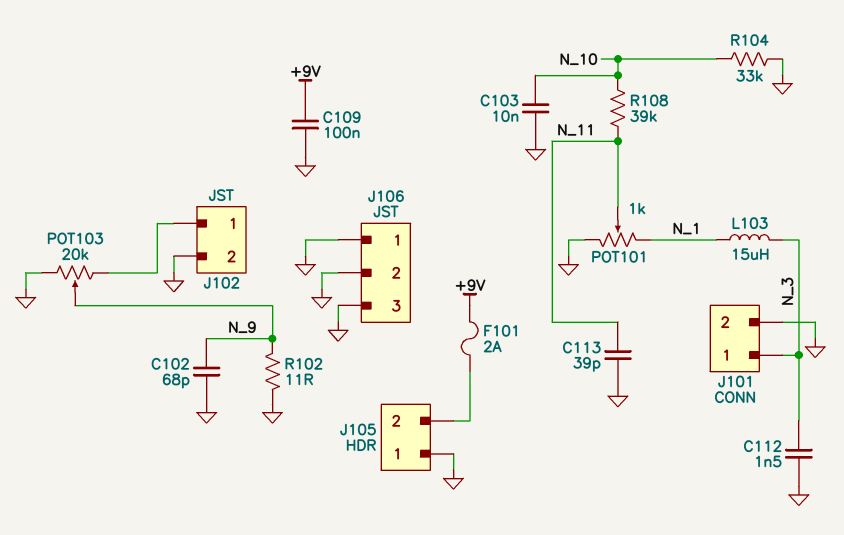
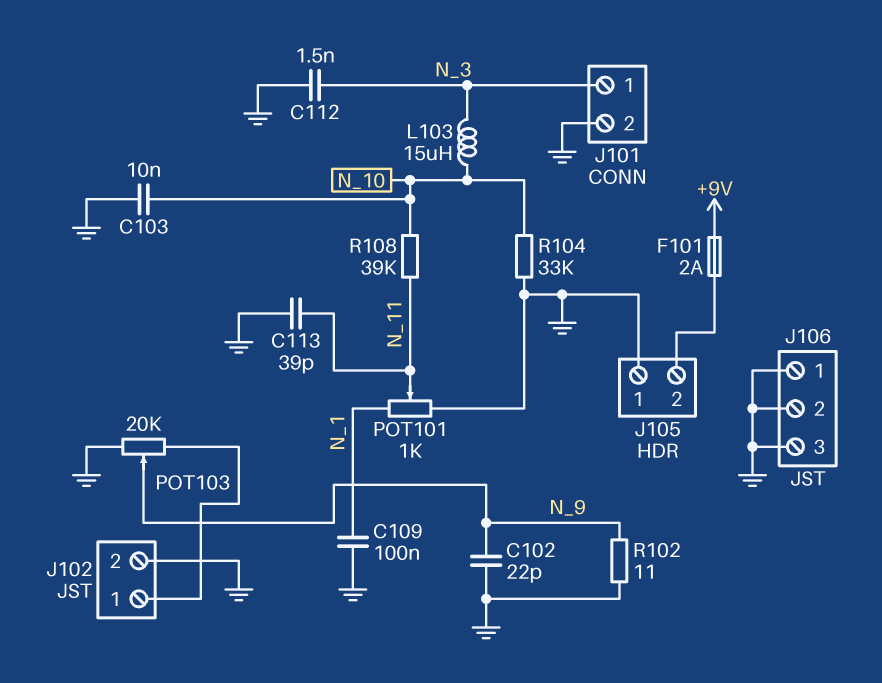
C102: 68pF (GND, N_9) -> 22pF (GND, N_9)
C109: 100nF (+9V, GND) -> 100nF (GND, N_1)
L103: 15uH (N_1, N_3) -> 15uH (N_3, N_10)

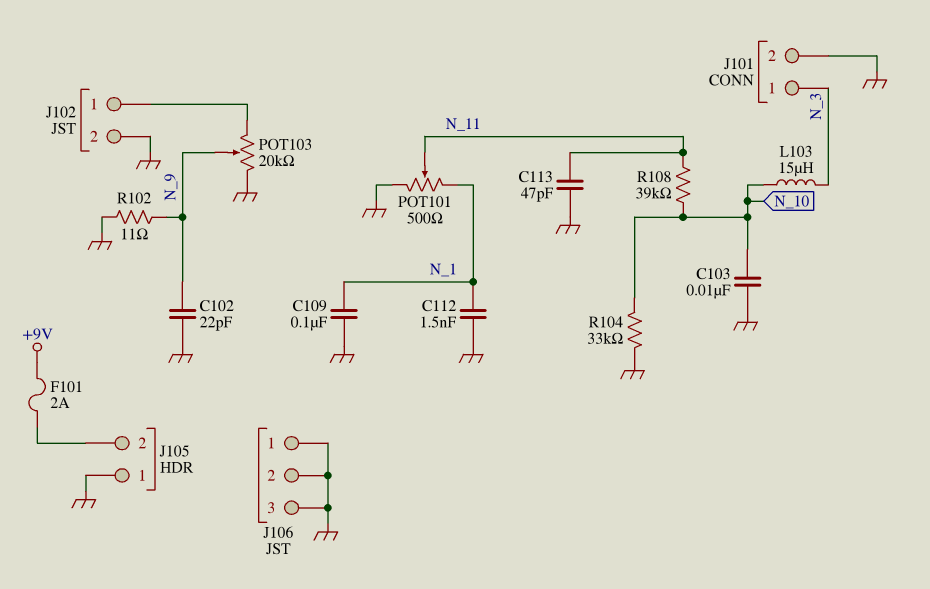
C112: 1.5nF (GND, N_3) -> 1.5nF (GND, N_1)
C113: 39pF (GND, N_11) -> 47pF (GND, N_11)
POT101: 1k (GND, N_1, wiper N_11) -> 500 (GND, N_1, wiper N_11)

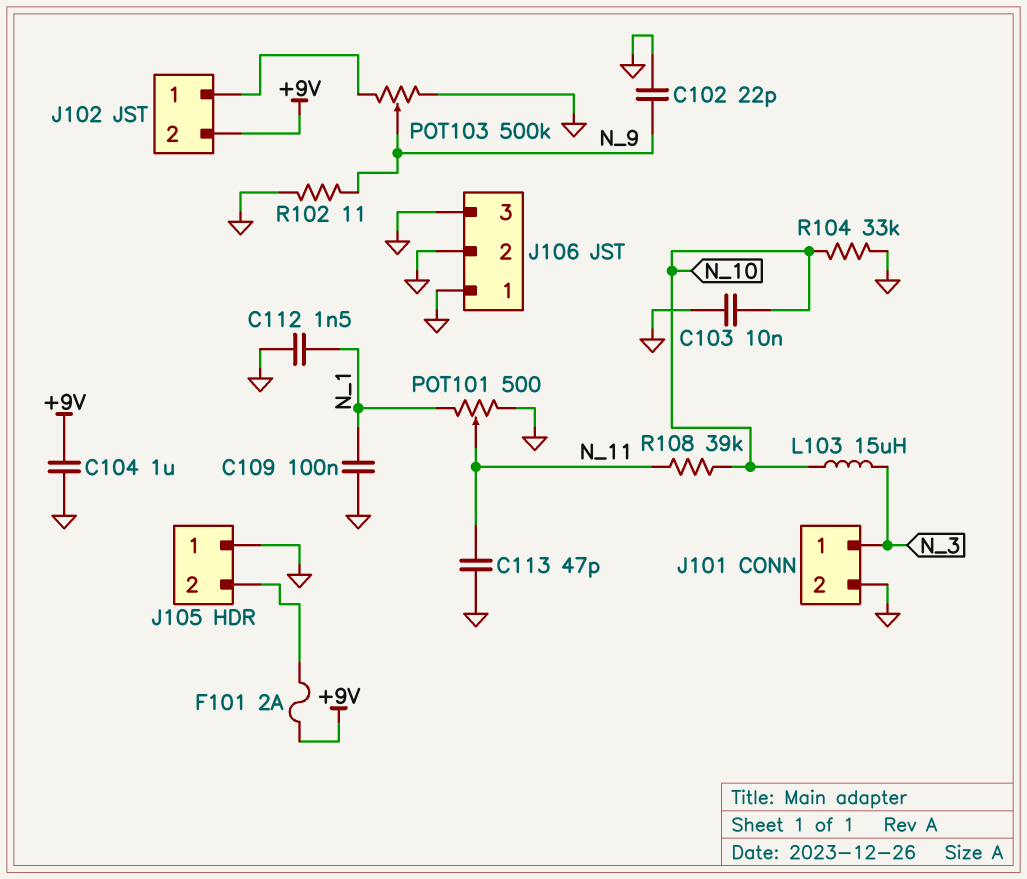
C104: none -> 1uF (+9V, GND)
J102 pin 2: GND -> +9V
POT103: 20k (GND, J102/1, wiper N_9) -> 500k (GND, J102/1, wiper N_9)

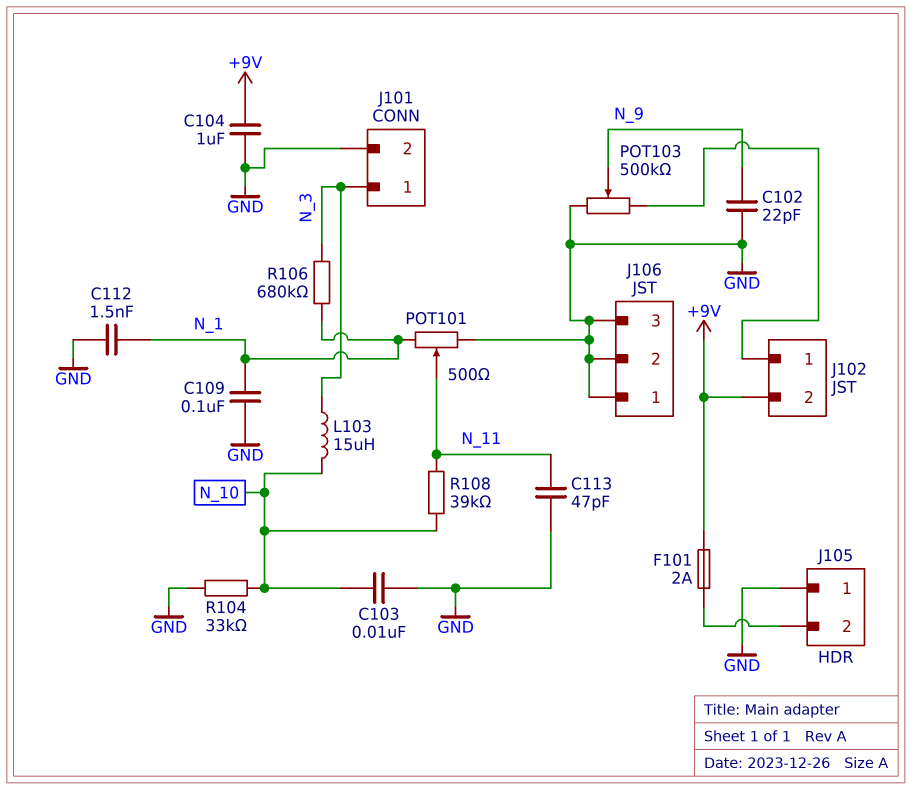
R102: 11 (GND, N_9) -> none
R106: none -> 680k (N_1, N_3)

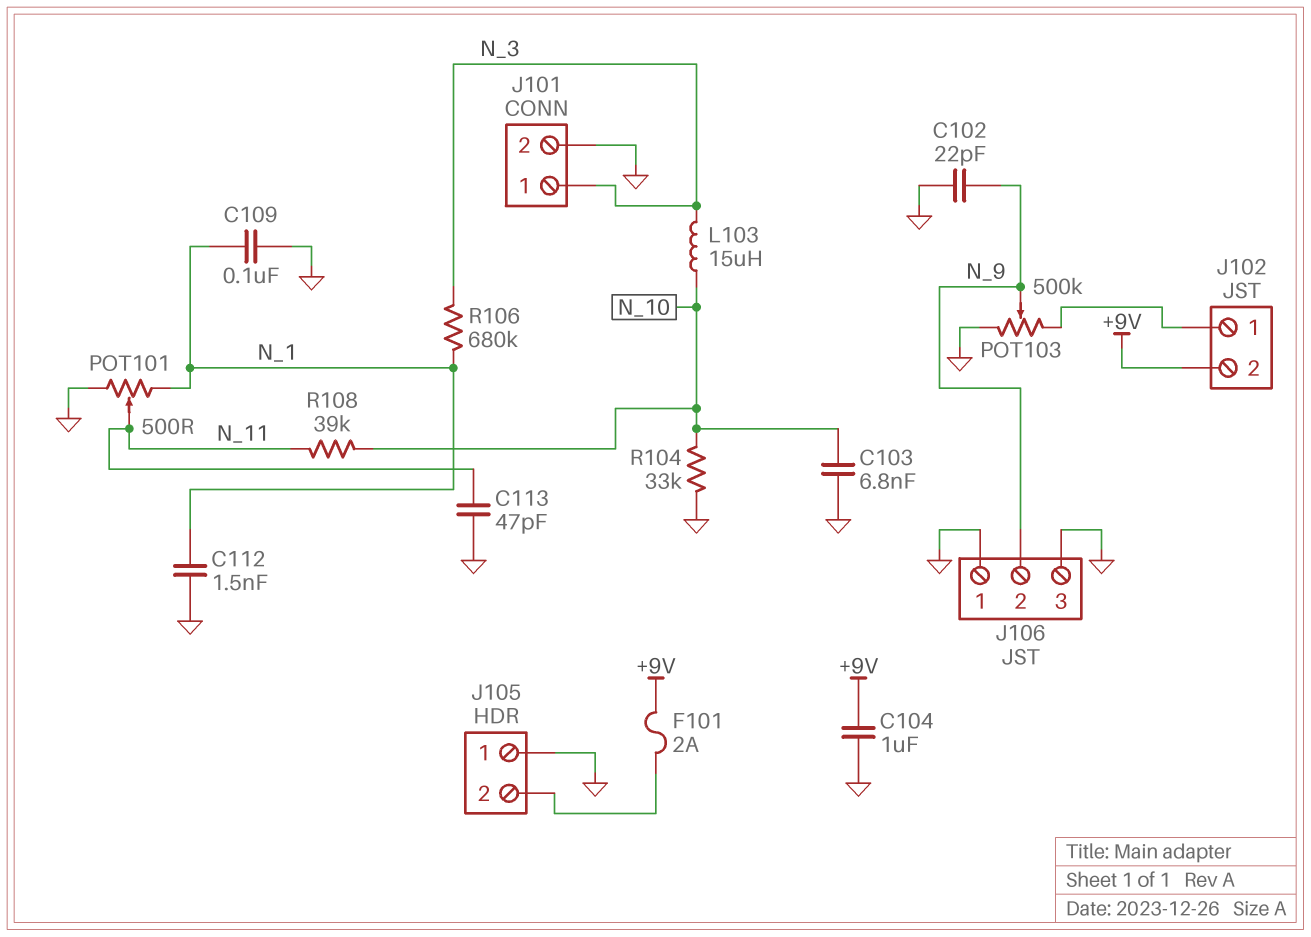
C103: 10nF (GND, N_10) -> 6.8nF (GND, N_10)
J106 pin 2: GND -> N_9

